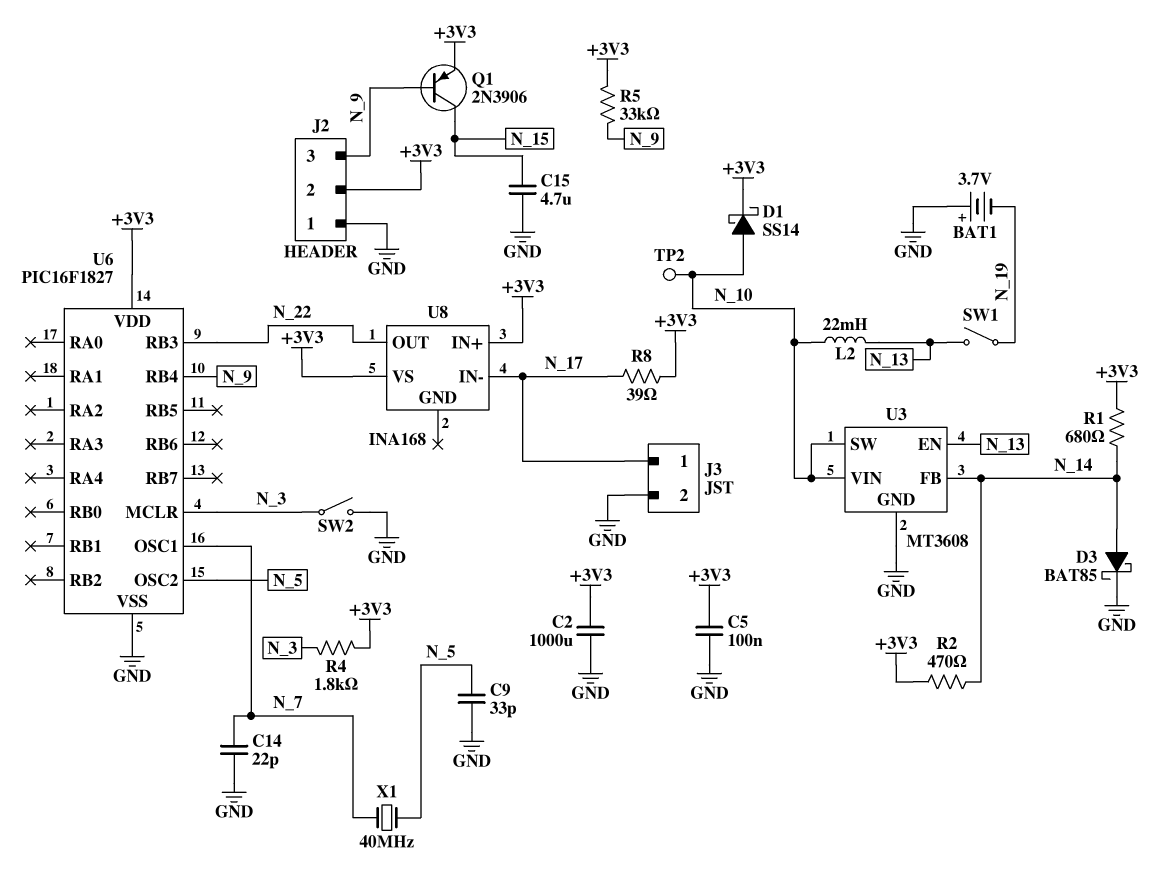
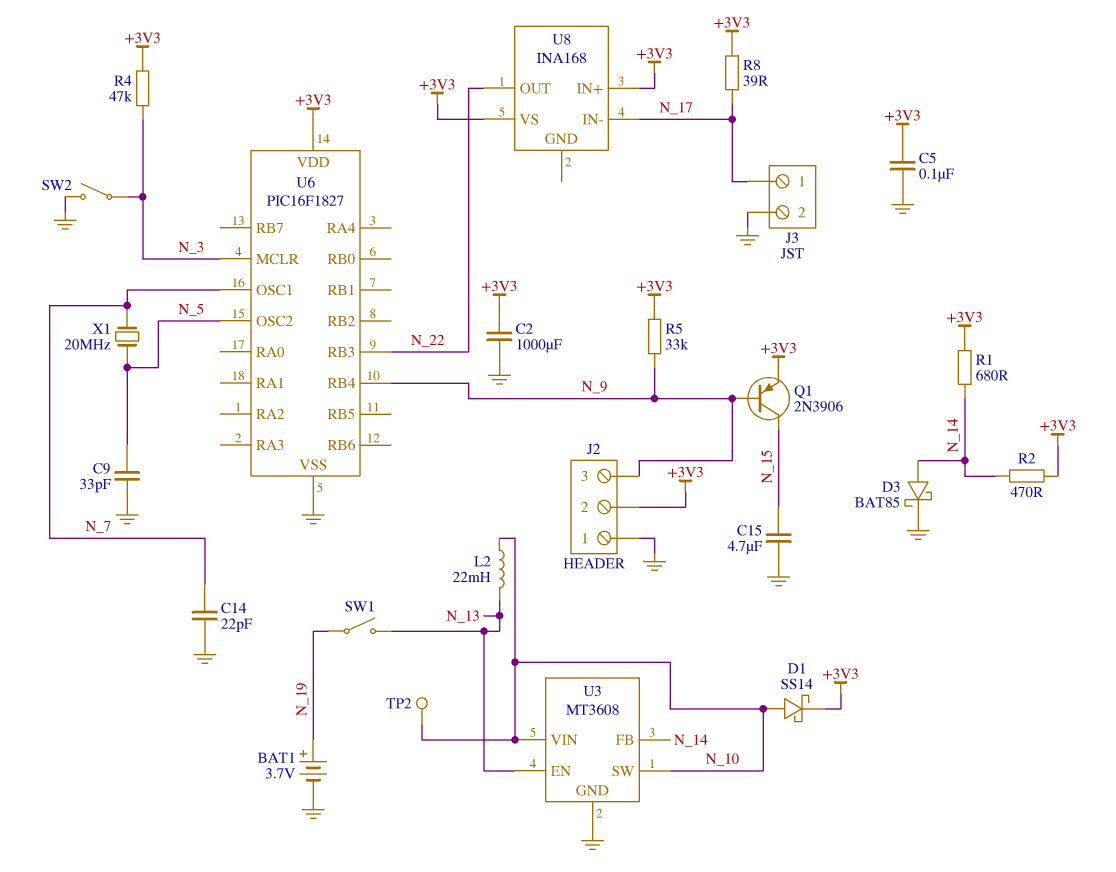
BAT1: 3.7V (plus GND, minus N_19) -> 3.7V (plus N_19, minus GND)
R4: 1.8k (+3V3, N_3) -> 47k (+3V3, N_3)
X1: 40MHz (N_5, N_7) -> 20MHz (N_5, N_7)

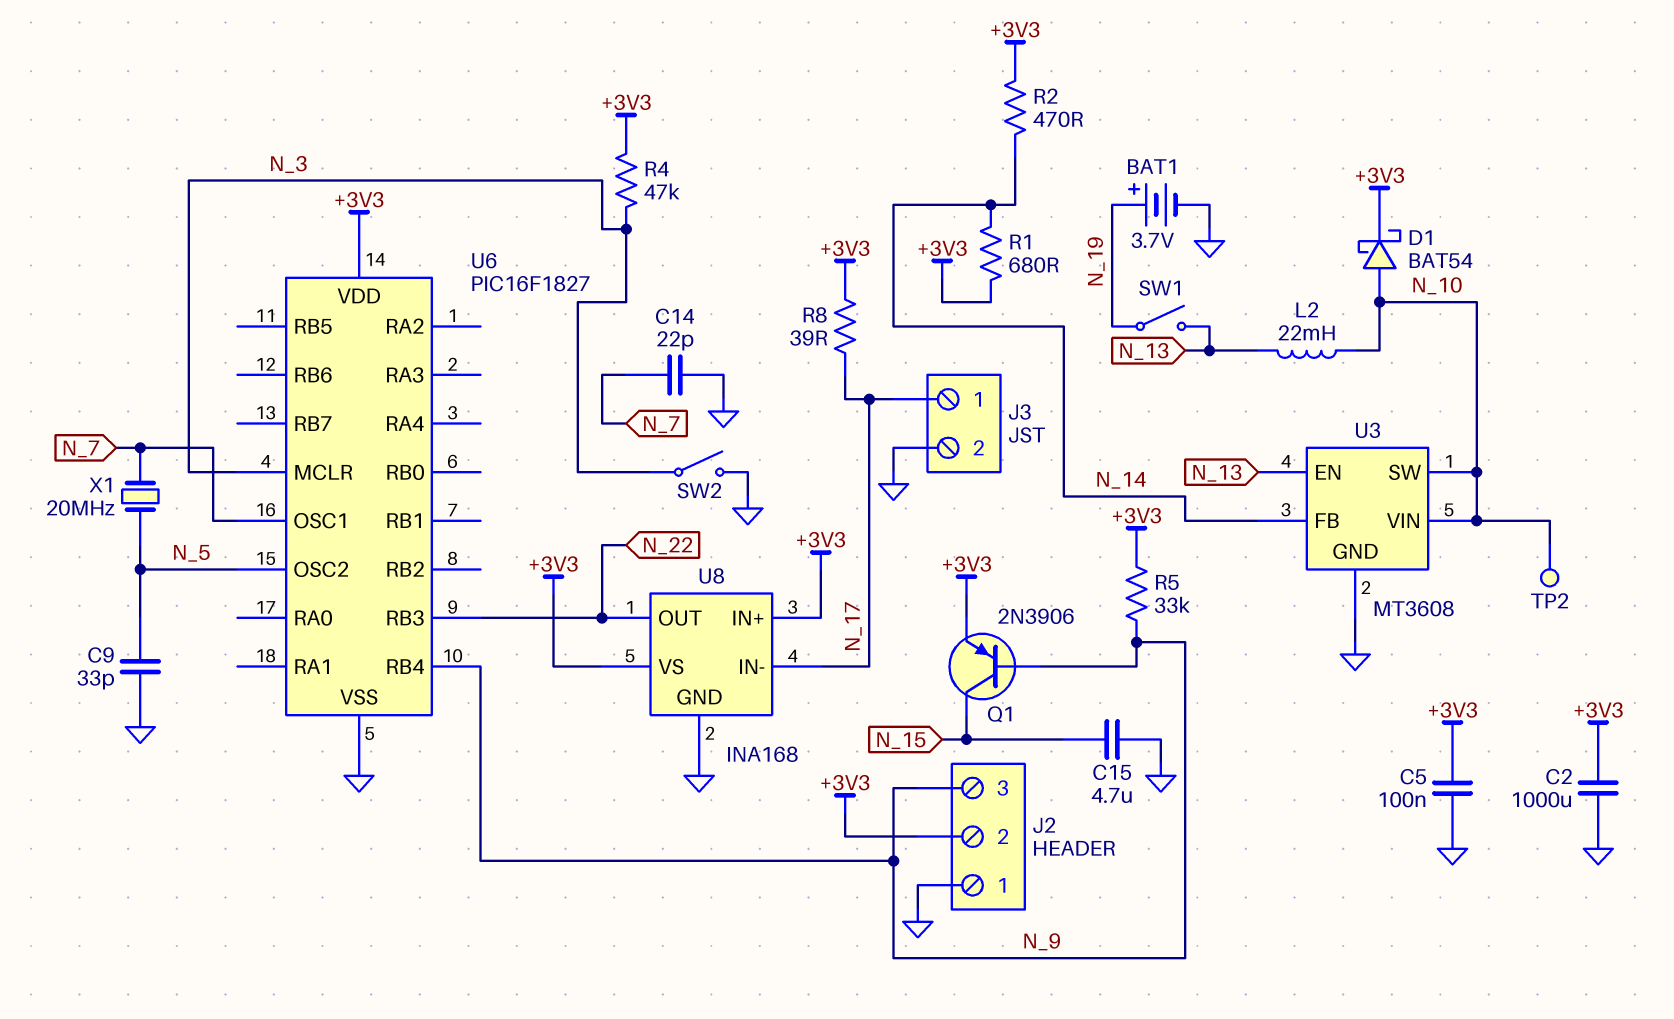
D1: schottky SS14 (A N_10, K +3V3) -> schottky BAT54 (A N_10, K +3V3)
D3: schottky BAT85 (A N_14, K GND) -> none
U8 pin GND: none -> GND

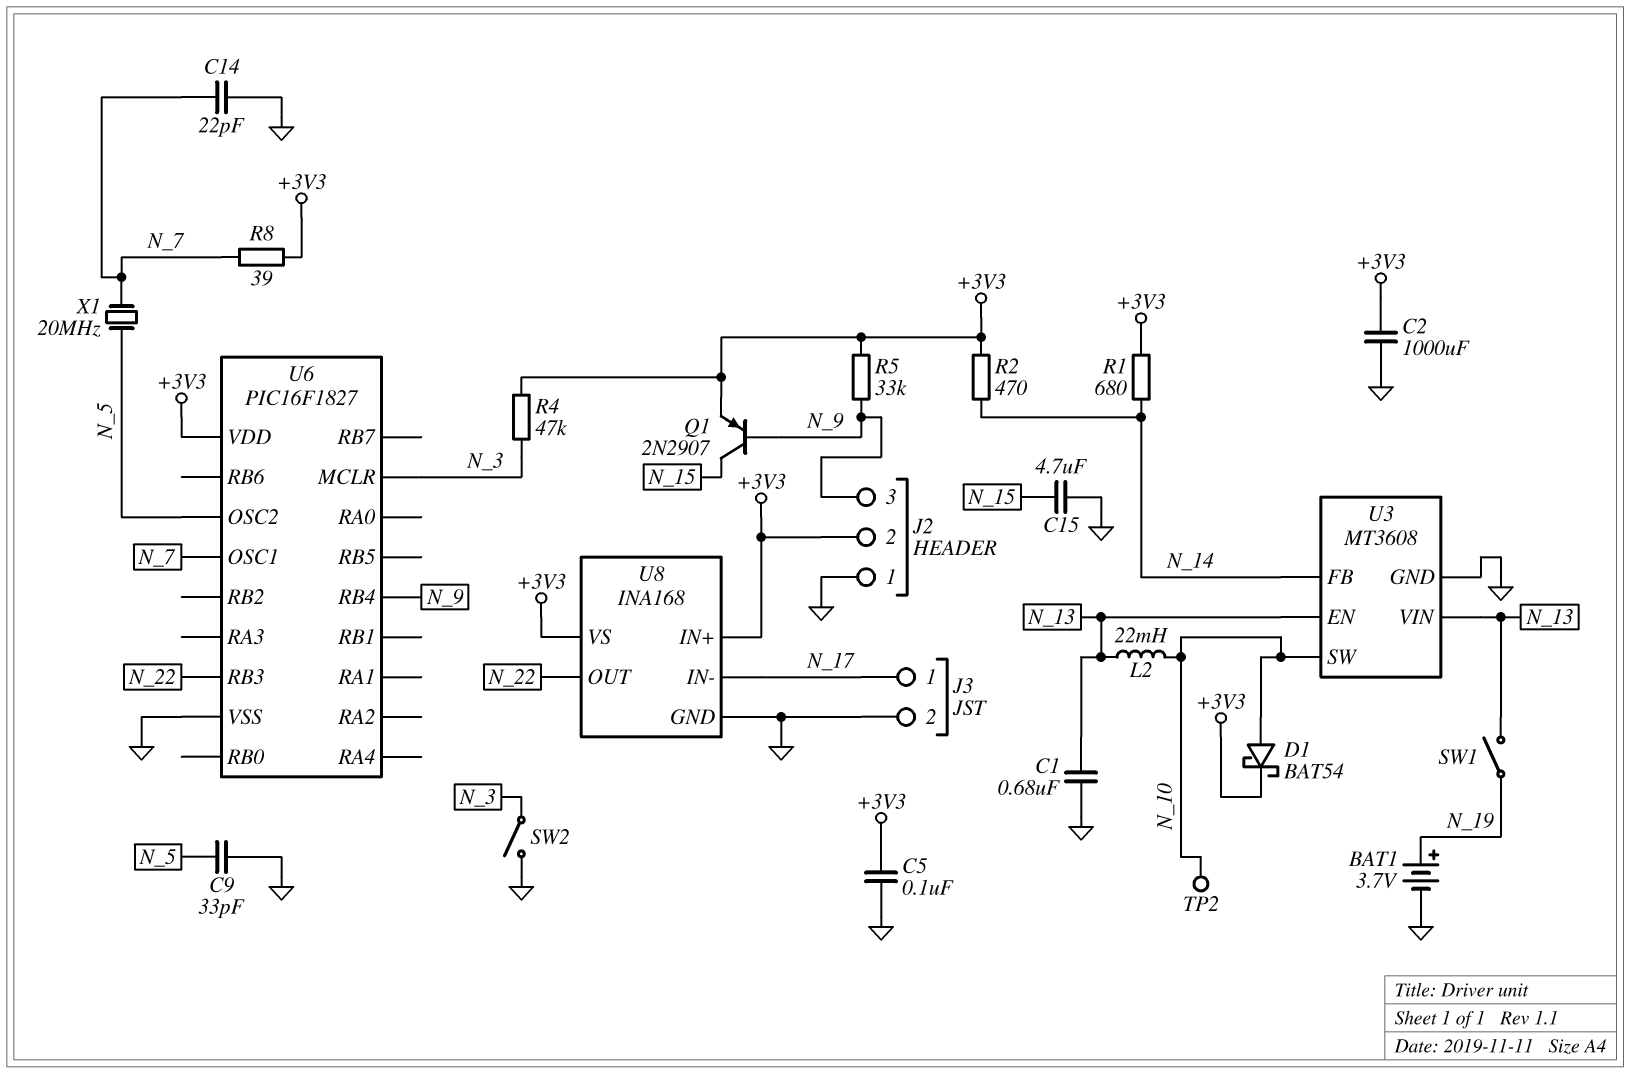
C1: none -> 680nF (GND, N_13)
Q1: PNP 2N3906 (B N_9, C N_15, E +3V3) -> PNP 2N2907 (B N_9, C N_15, E +3V3)
R8: 39 (+3V3, N_17) -> 39 (+3V3, N_7)
U3 pin VIN: N_10 -> N_13

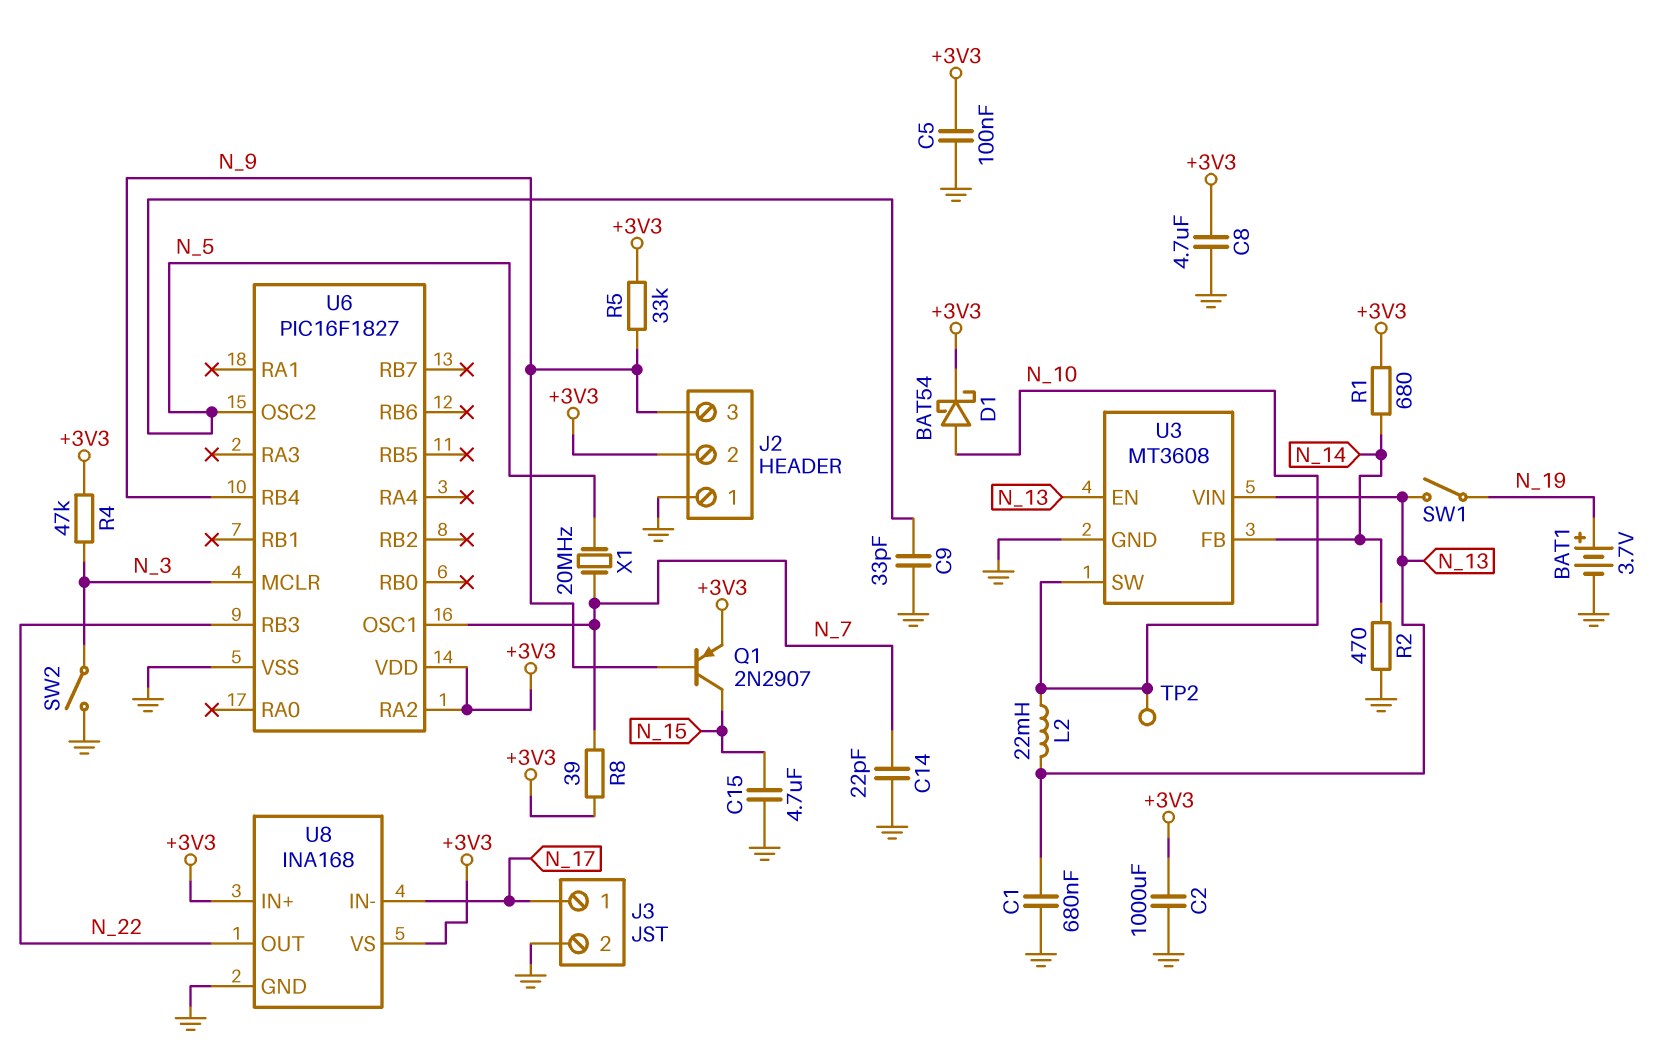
C8: none -> 4.7uF (+3V3, GND)
R2: 470 (+3V3, N_14) -> 470 (GND, N_14)
U6 pin RA2: none -> +3V3

